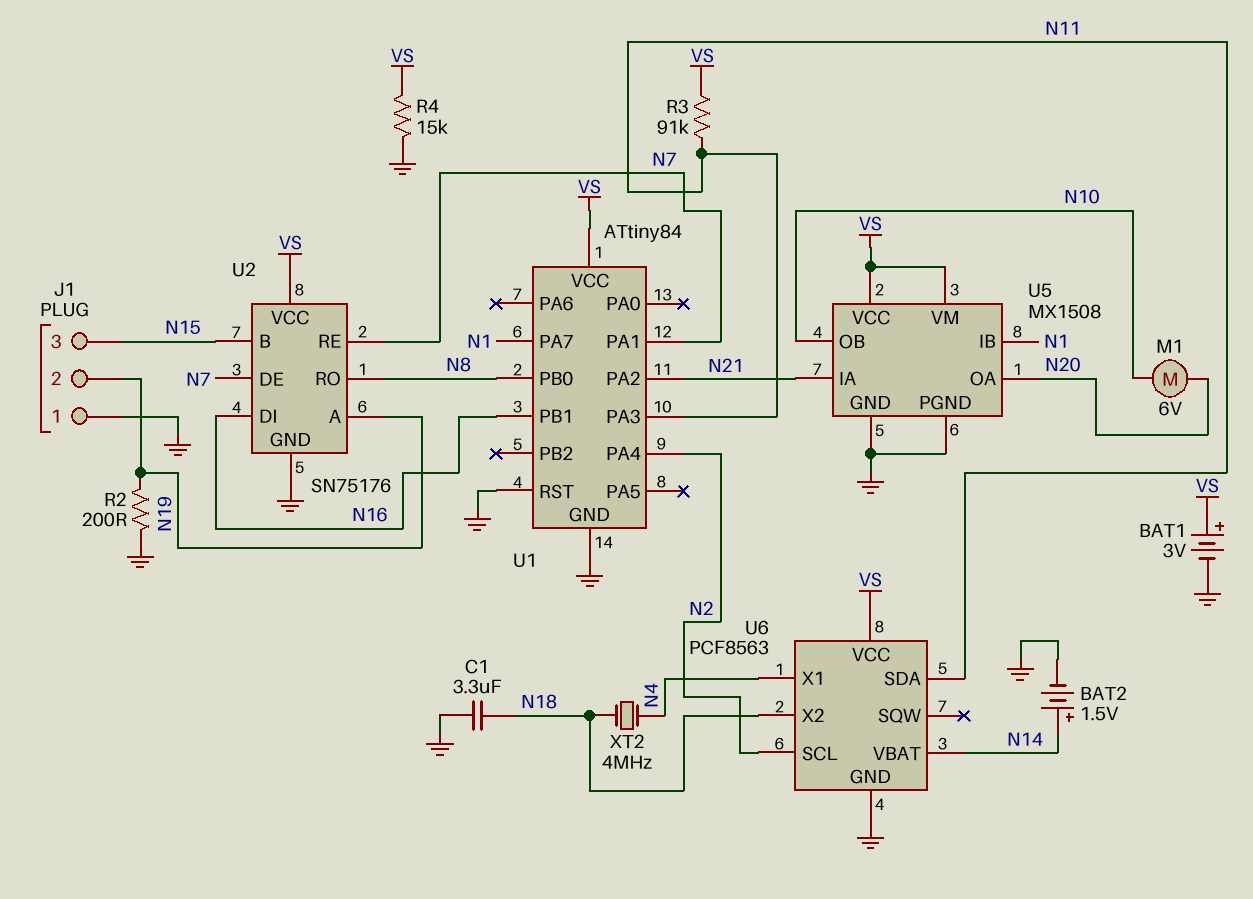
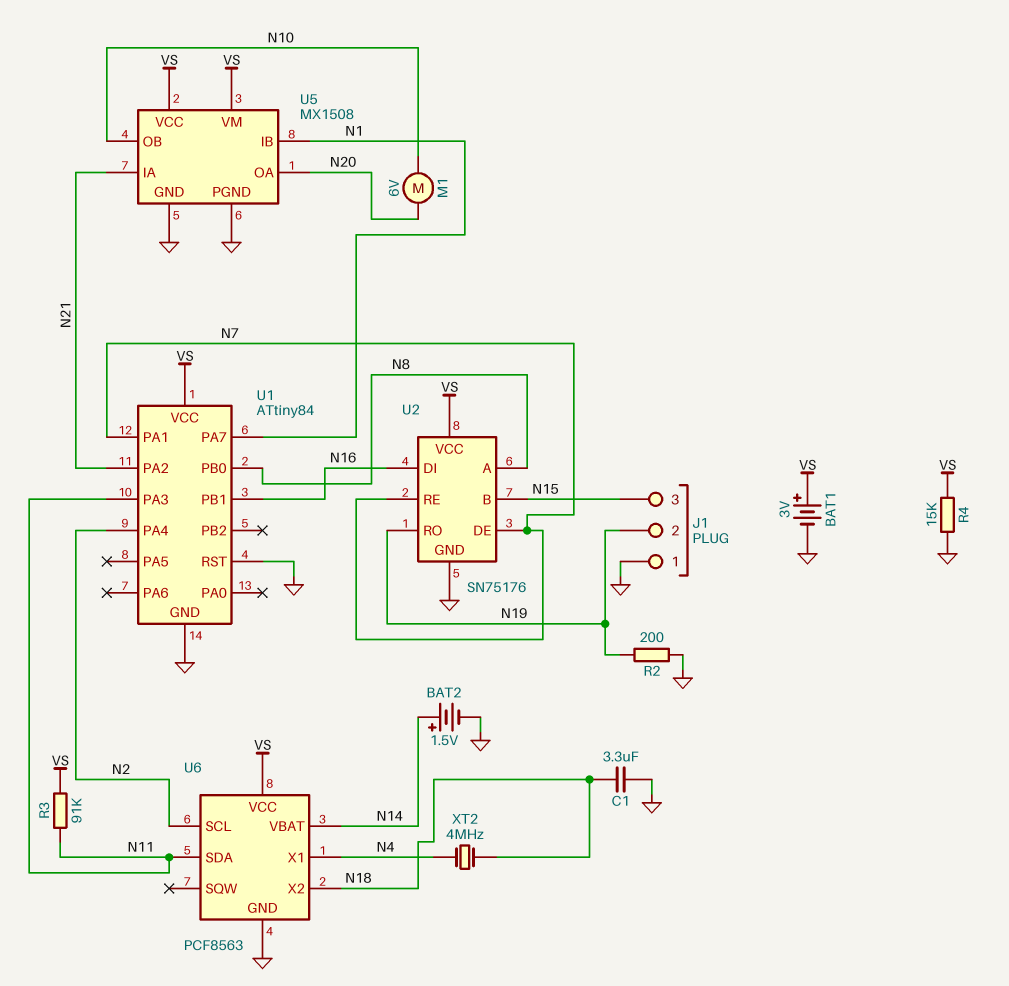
U2 pin A: N19 -> N8
U2 pin RO: N8 -> N19

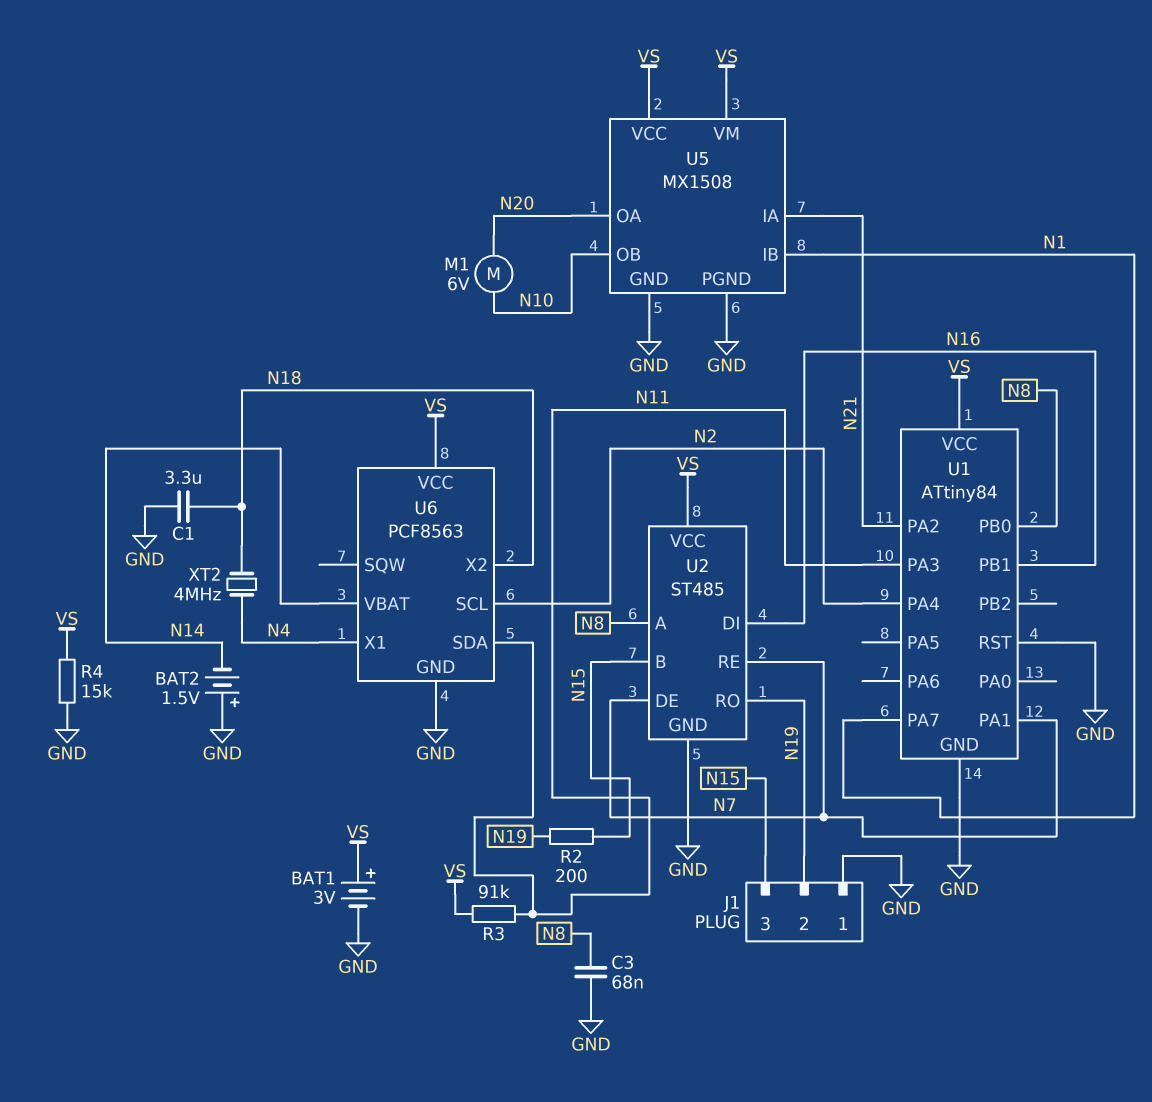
BAT2: 1.5V (plus N14, minus GND) -> 1.5V (plus GND, minus N14)
C3: none -> 68nF (GND, N8)
R2: 200 (GND, N19) -> 200 (N15, N19)
U2: SN75176 -> ST485

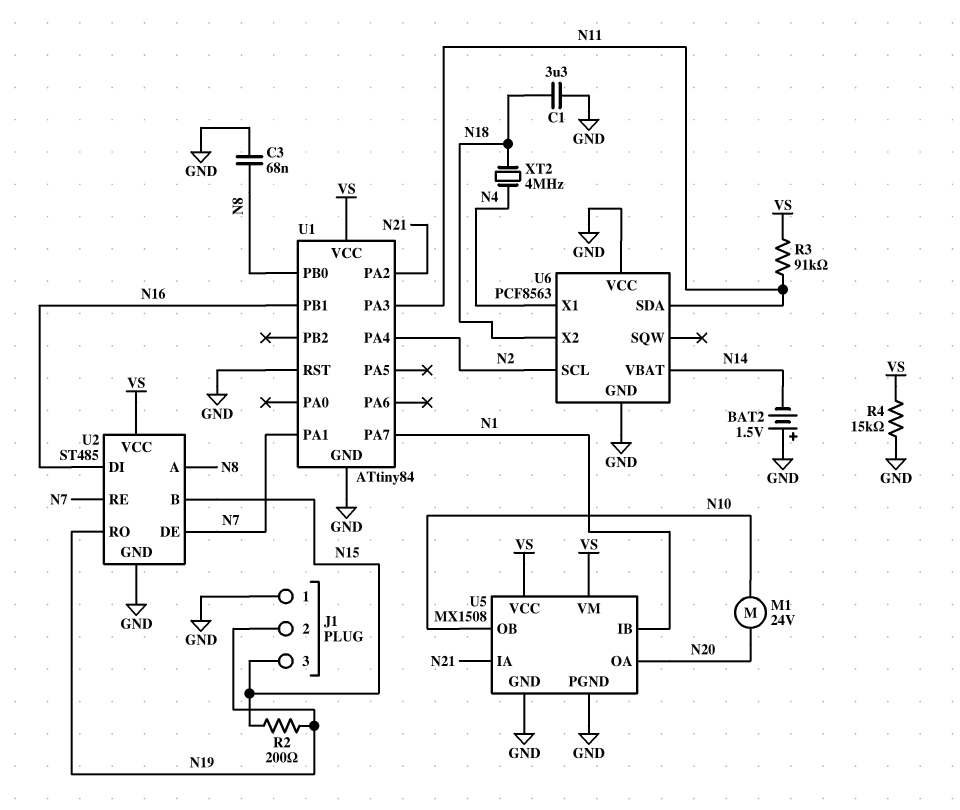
BAT1: 3V (plus VS, minus GND) -> none
M1: motor 6V (N10, N20) -> motor 24V (N10, N20)
U6 pin VCC: VS -> GND

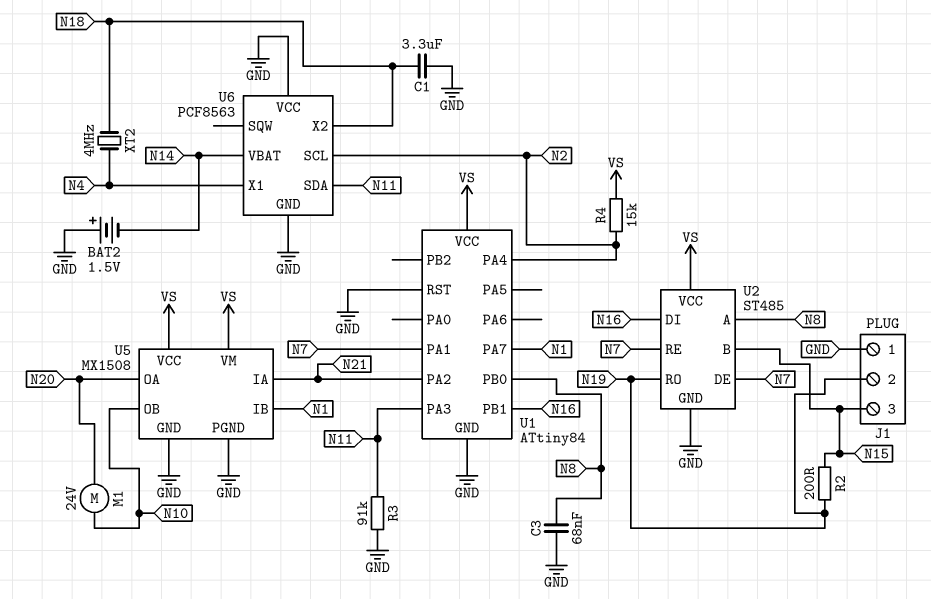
R3: 91k (N11, VS) -> 91k (GND, N11)
R4: 15k (GND, VS) -> 15k (N2, VS)

